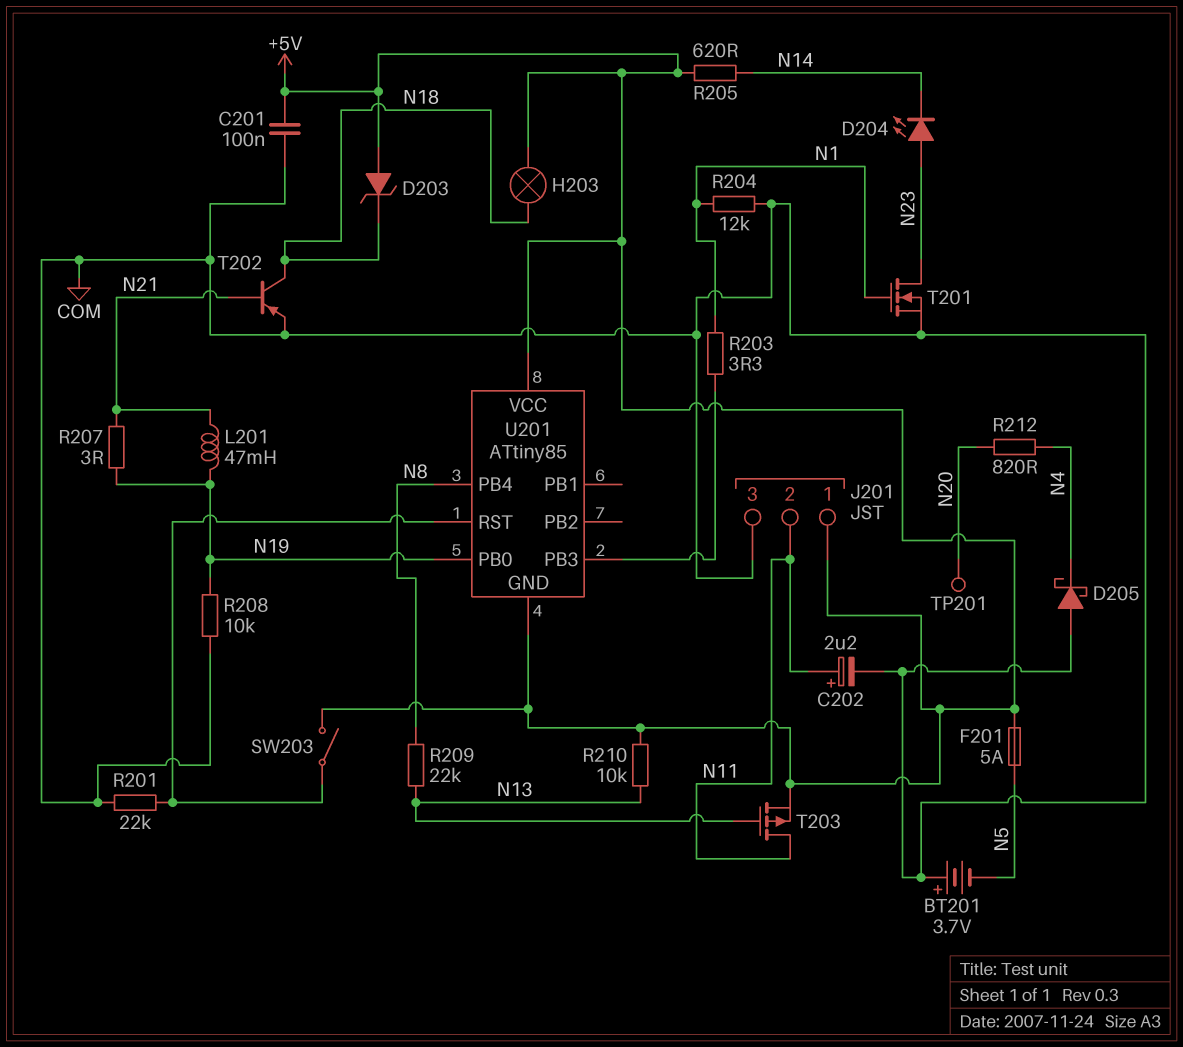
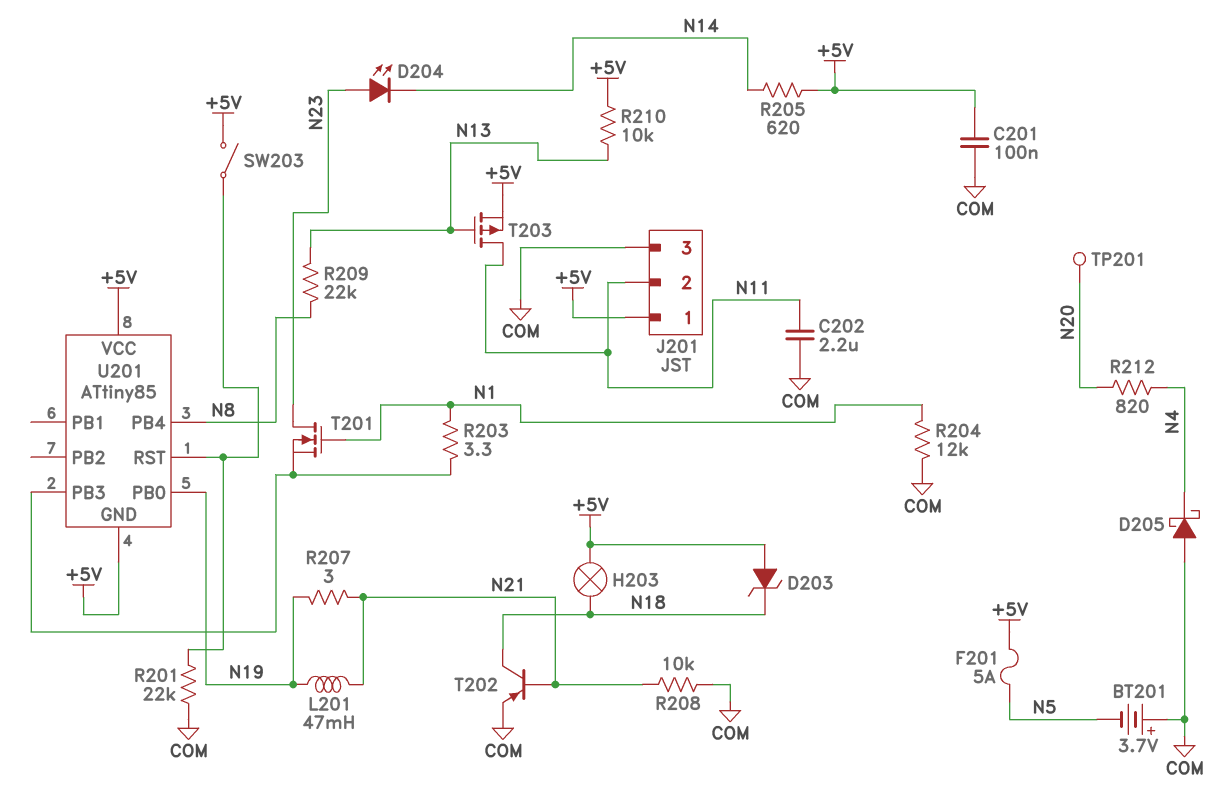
C202: 2.2uF (plus N11, minus COM) -> 2.2uF (COM, N11)
R208: 10k (COM, N19) -> 10k (COM, N21)
T201: NMOS (G N1, D N23, S COM) -> NMOS (G N1, D N23, S U201/PB3)

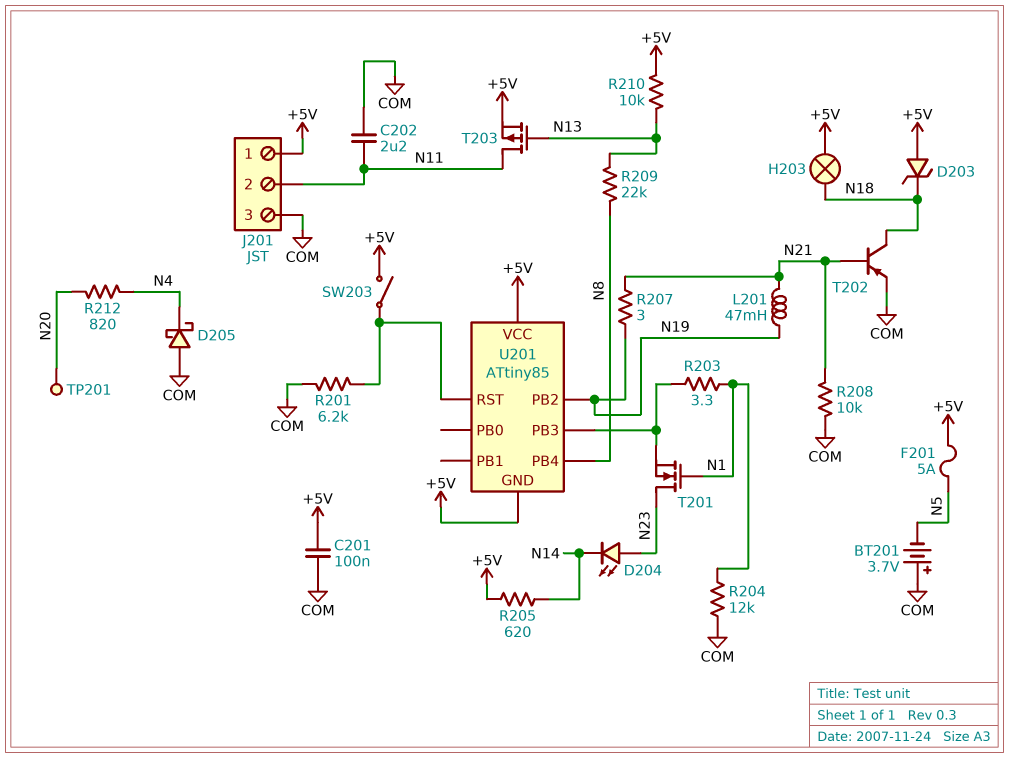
R201: 22k (COM, U201/RST) -> 6.2k (COM, U201/RST)
U201 pin PB0: N19 -> none
U201 pin PB2: none -> N19

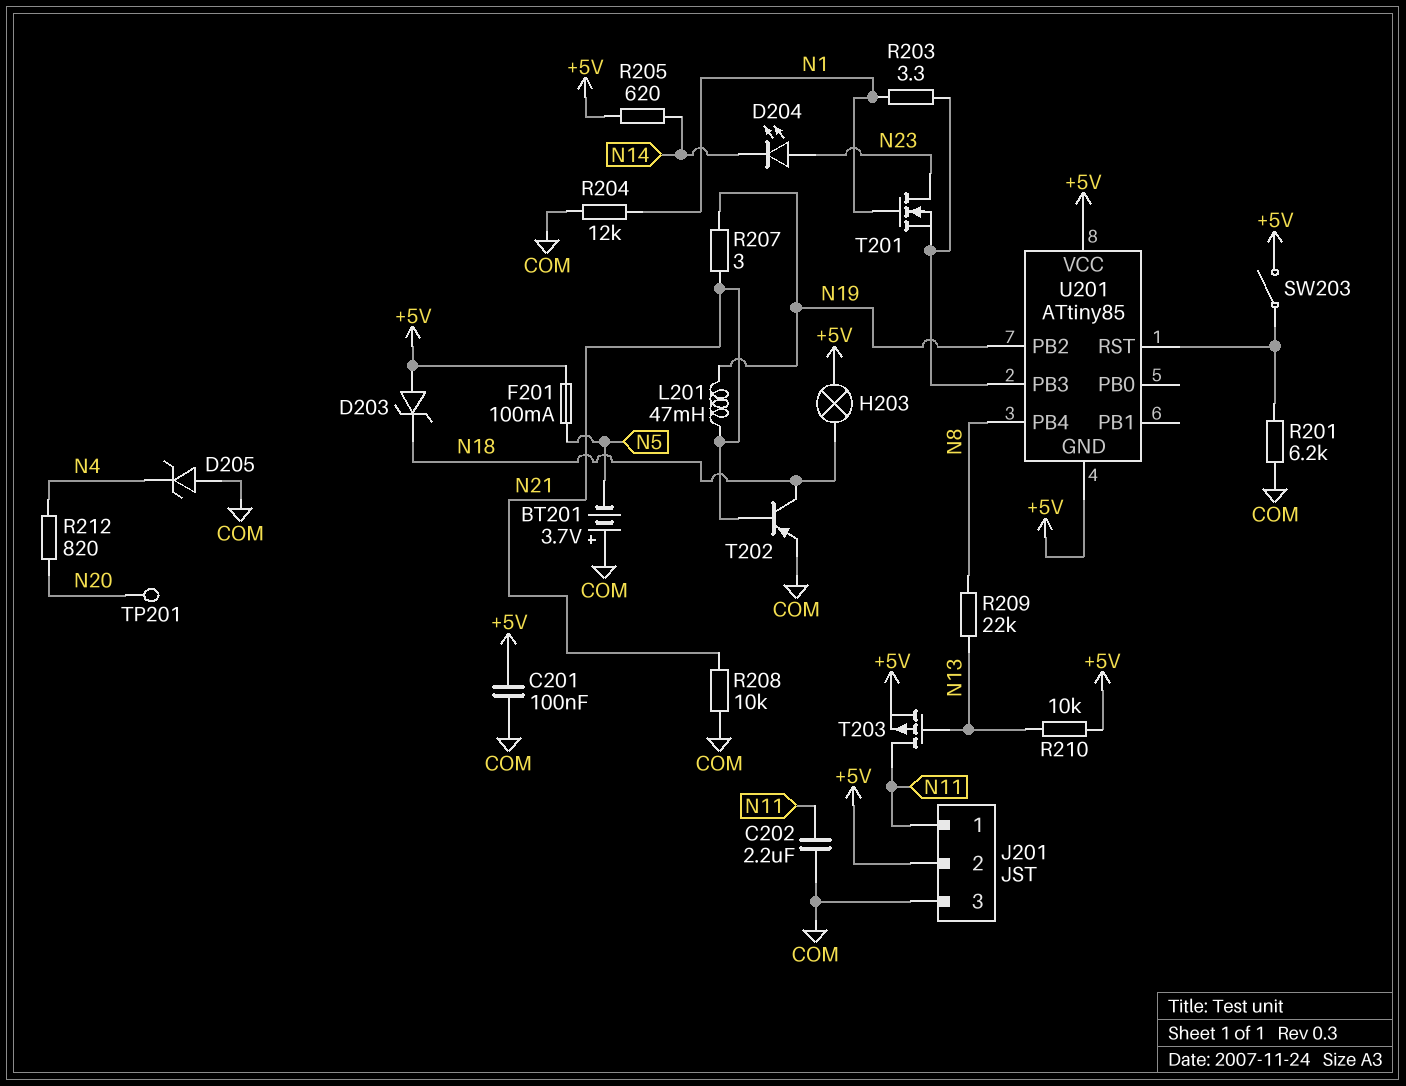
D205: schottky (A COM, K N4) -> zener (A COM, K N4)
F201: 5A (+5V, N5) -> 100mA (+5V, N5)
J201 pin 1: +5V -> N11
J201 pin 2: N11 -> +5V

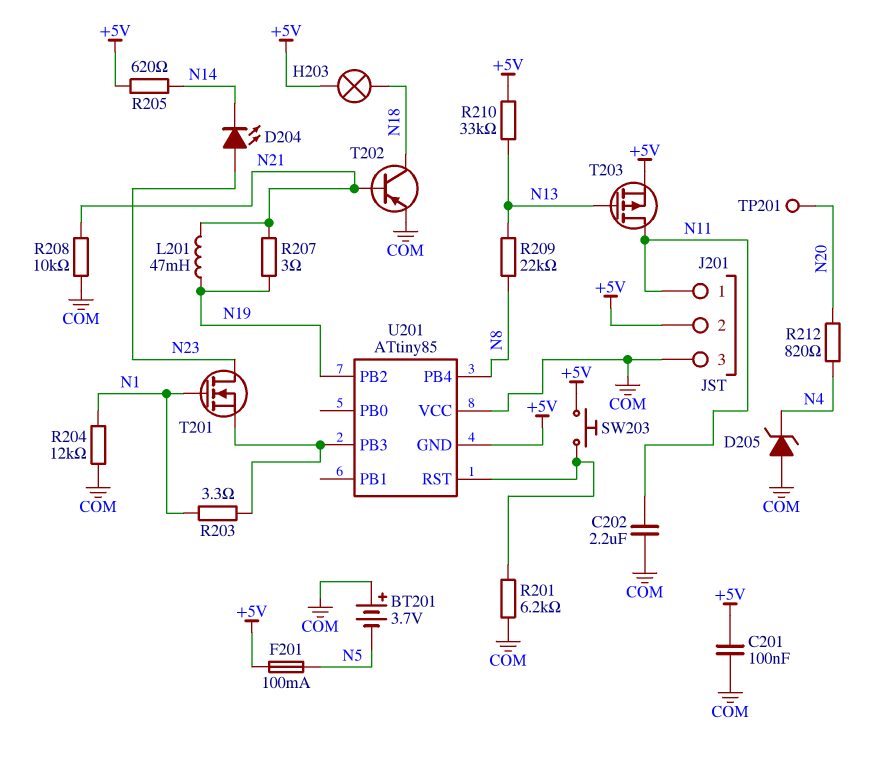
D203: zener (A +5V, K N18) -> none
R210: 10k (+5V, N13) -> 33k (+5V, N13)
SW203: switch (+5V, U201/RST) -> button (+5V, U201/RST)
U201 pin VCC: +5V -> COM

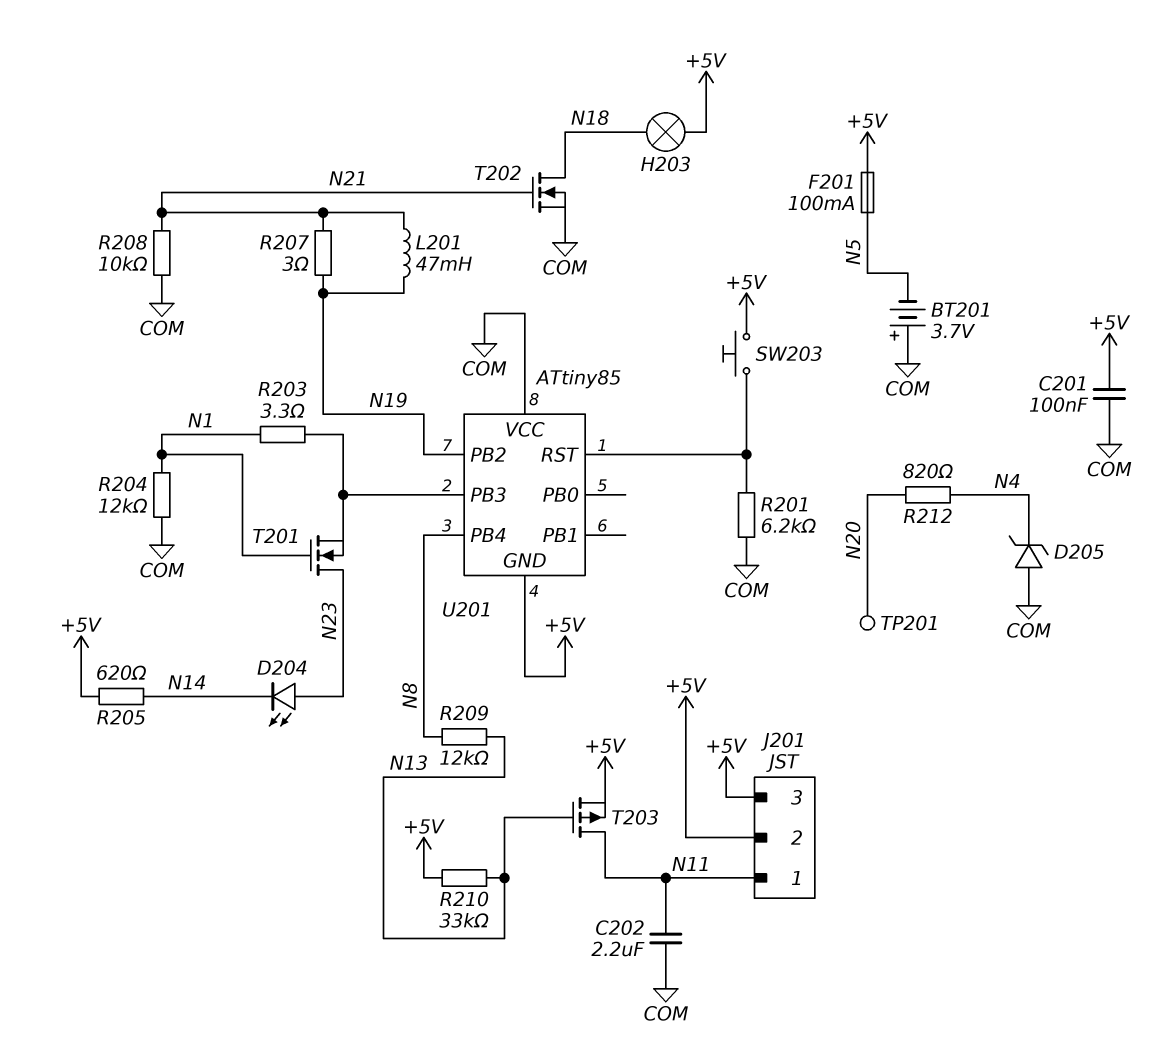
J201 pin 3: COM -> +5V
R209: 22k (N8, N13) -> 12k (N8, N13)
T202: PNP (B N21, C N18, E COM) -> NMOS (G N21, D N18, S COM)

